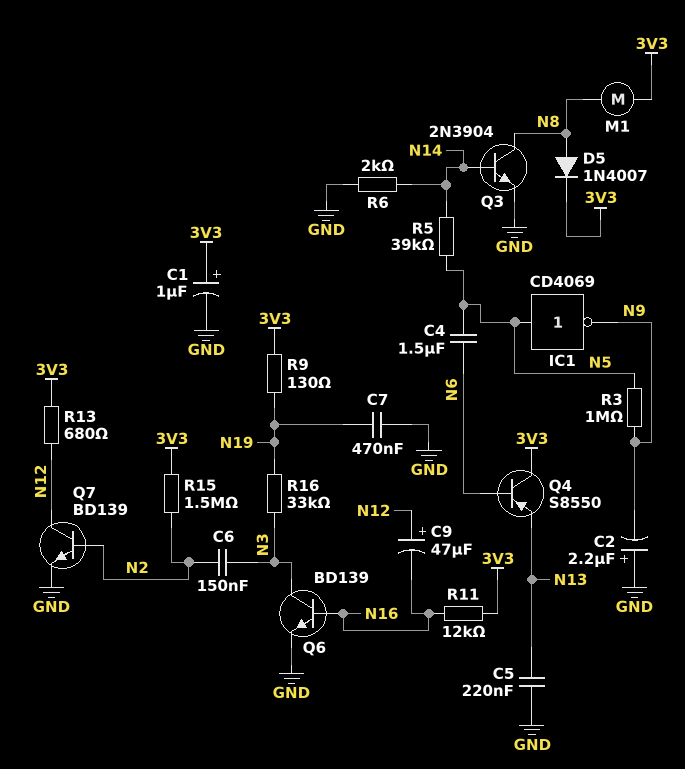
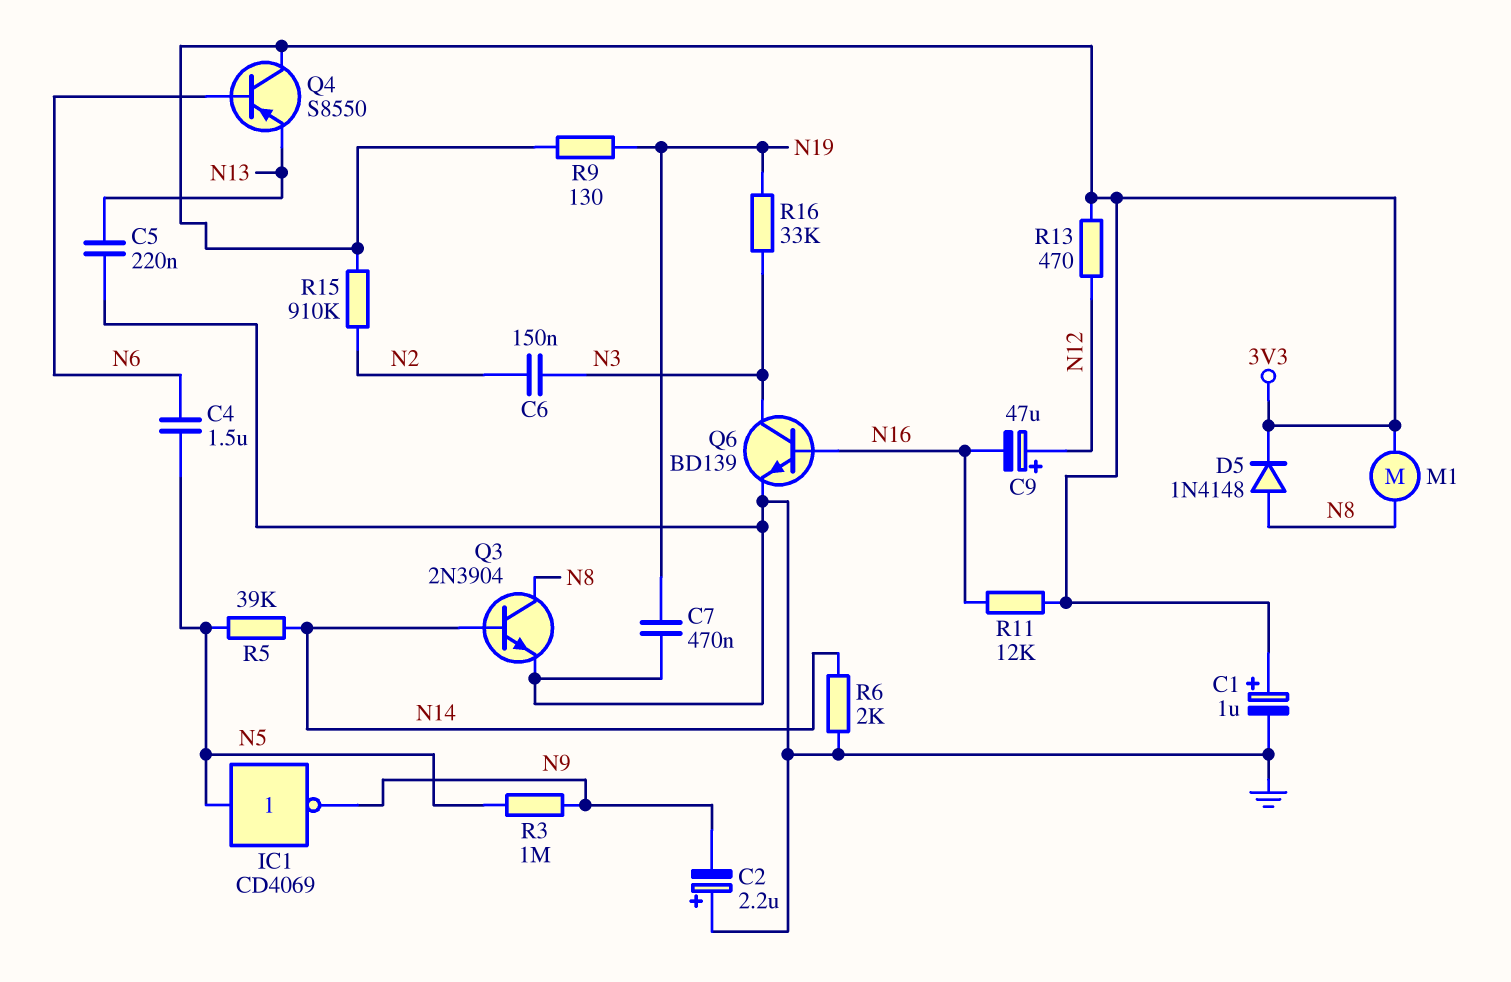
D5: diode 1N4007 (A N8, K 3V3) -> diode 1N4148 (A N8, K 3V3)
Q7: NPN BD139 (B N2, C N12, E GND) -> none
R13: 680 (3V3, N12) -> 470 (3V3, N12)
R15: 1.5M (3V3, N2) -> 910k (3V3, N2)

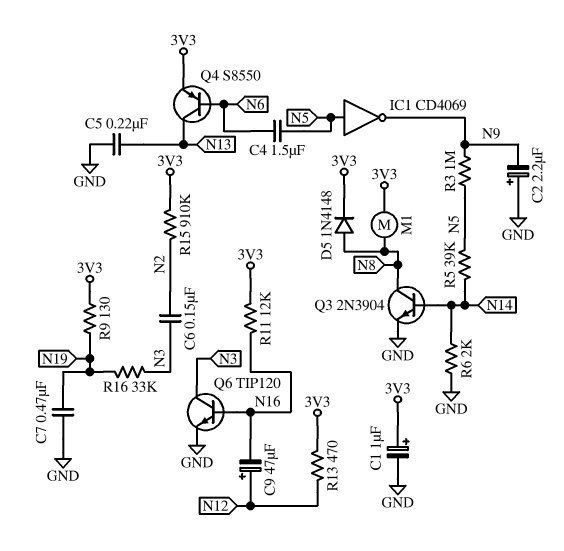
Q4: PNP S8550 (B N6, C 3V3, E N13) -> PNP S8550 (B N6, C N13, E 3V3)
Q6: NPN BD139 (B N16, C N3, E GND) -> NPN TIP120 (B N16, C N3, E GND)

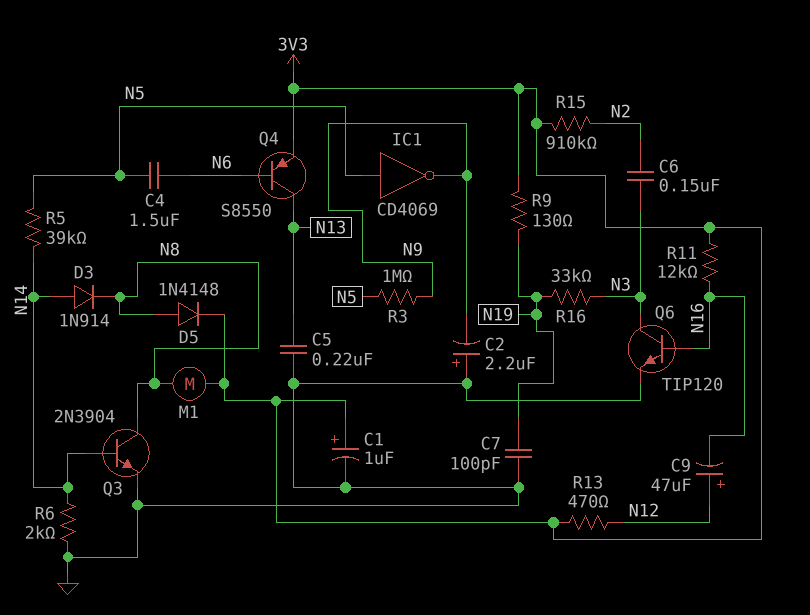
C7: 470nF (GND, N19) -> 100pF (GND, N19)
D3: none -> diode 1N914 (A N14, K N8)

